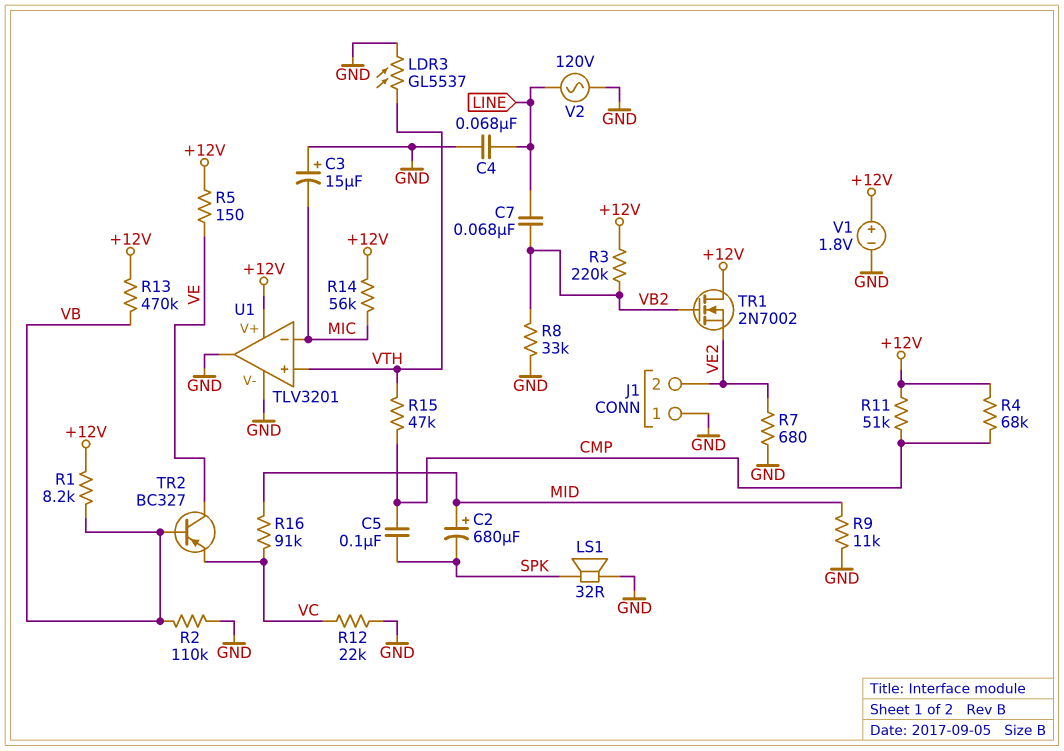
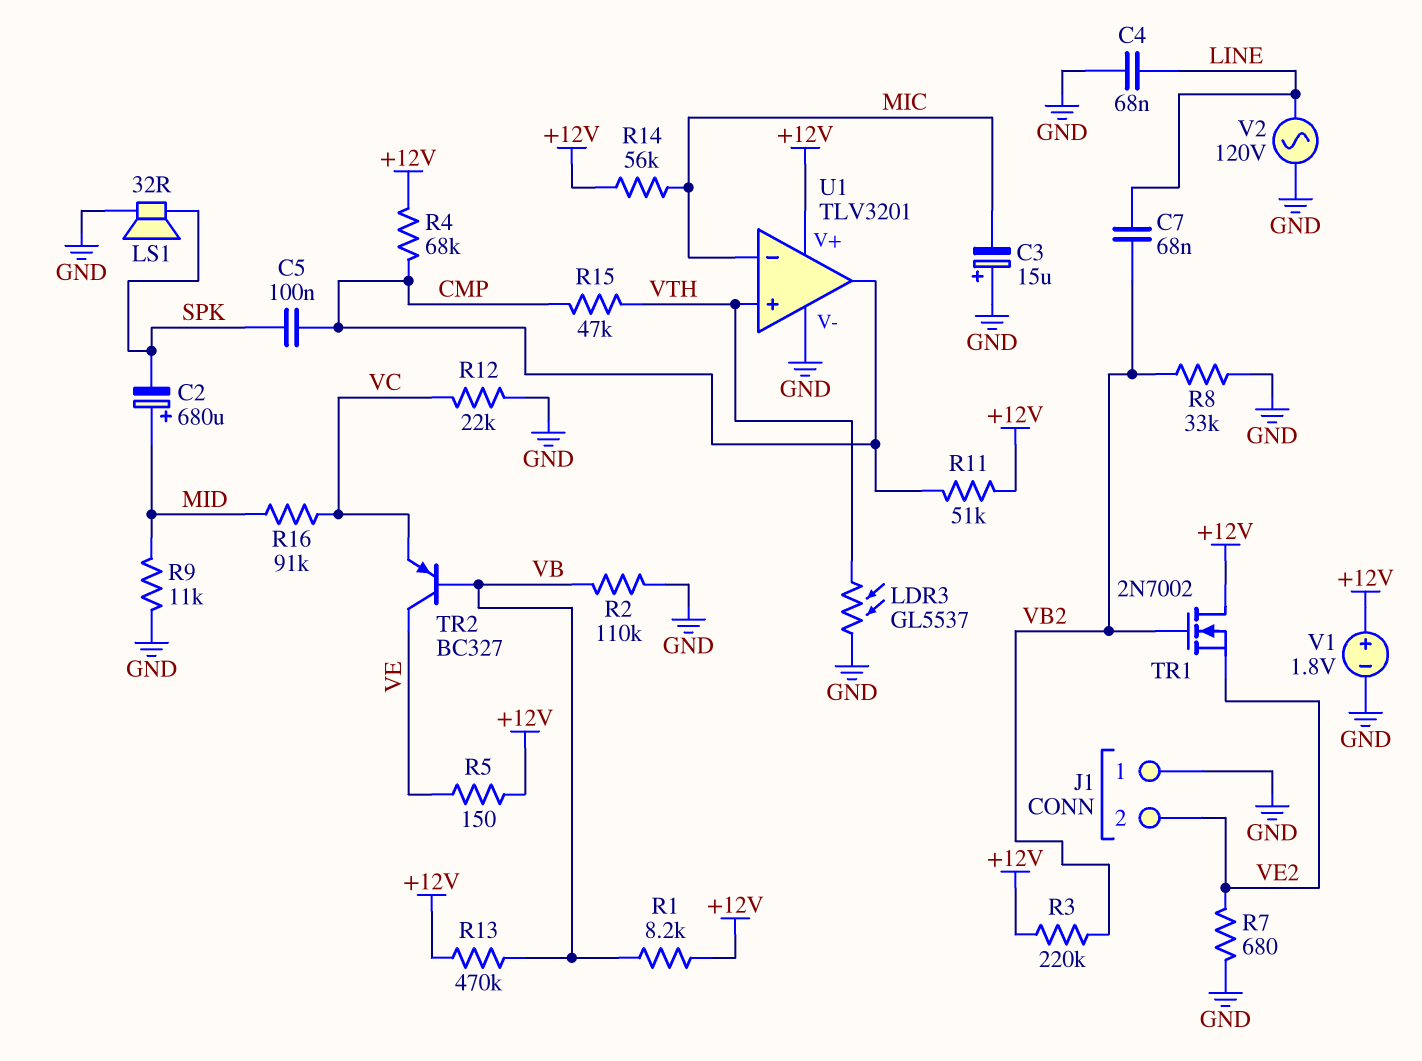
U1 pin out: GND -> CMP

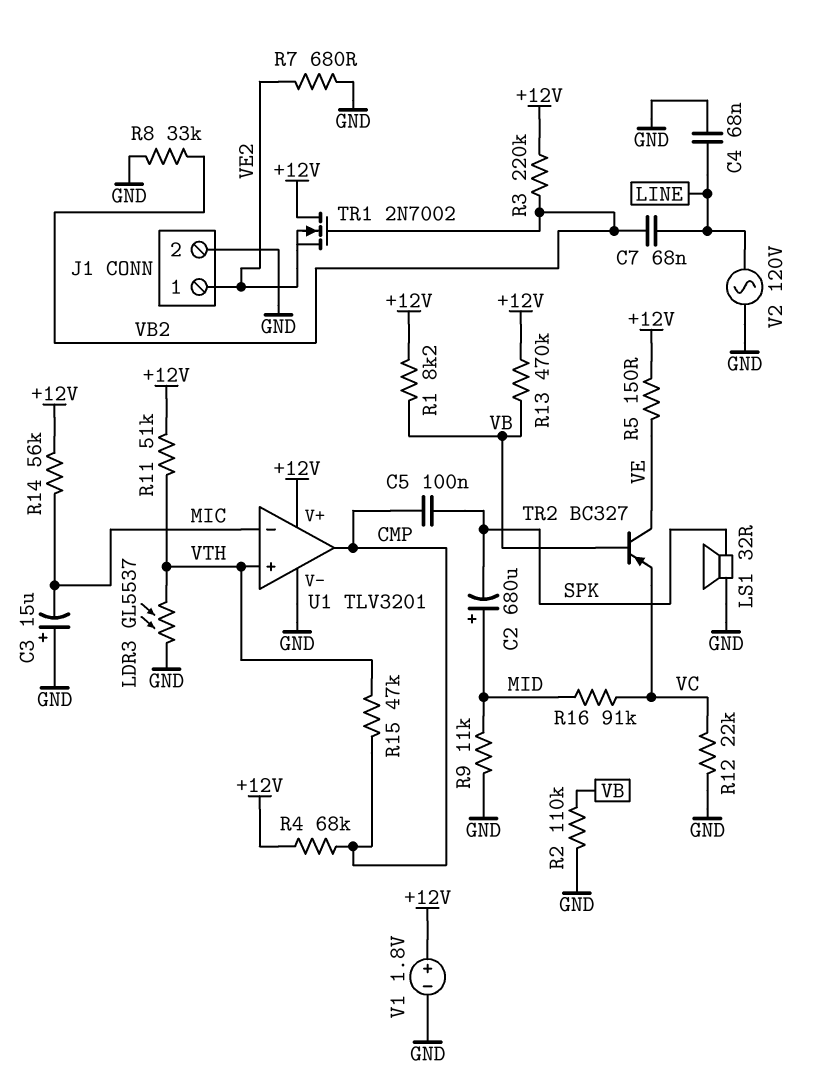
J1 pin 1: GND -> VE2
J1 pin 2: VE2 -> GND
R11: 51k (+12V, CMP) -> 51k (+12V, VTH)

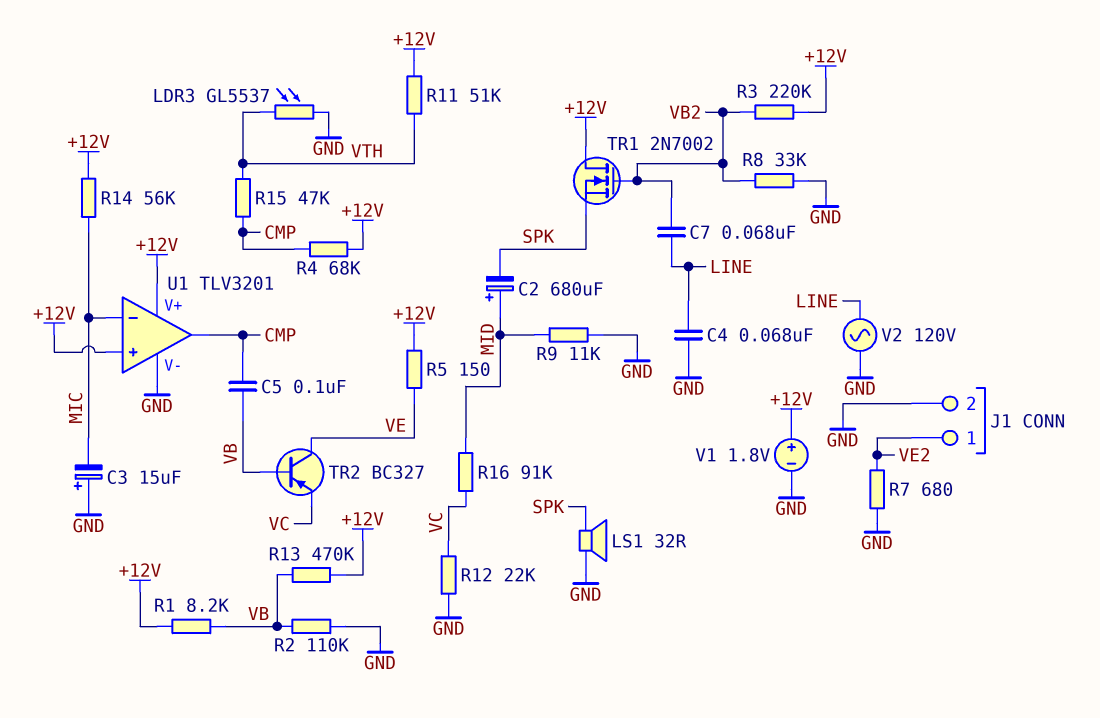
C5: 100nF (CMP, SPK) -> 100nF (CMP, VB)
TR1: NMOS 2N7002 (G VB2, D +12V, S VE2) -> NMOS 2N7002 (G VB2, D +12V, S SPK)
U1 pin in+: VTH -> +12V

